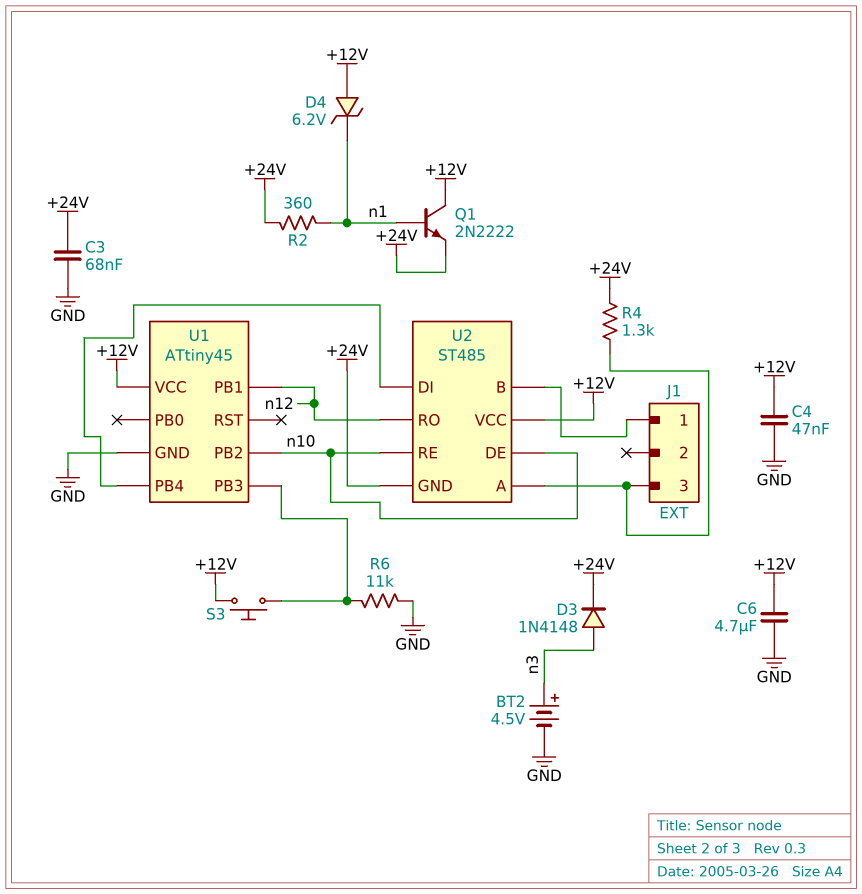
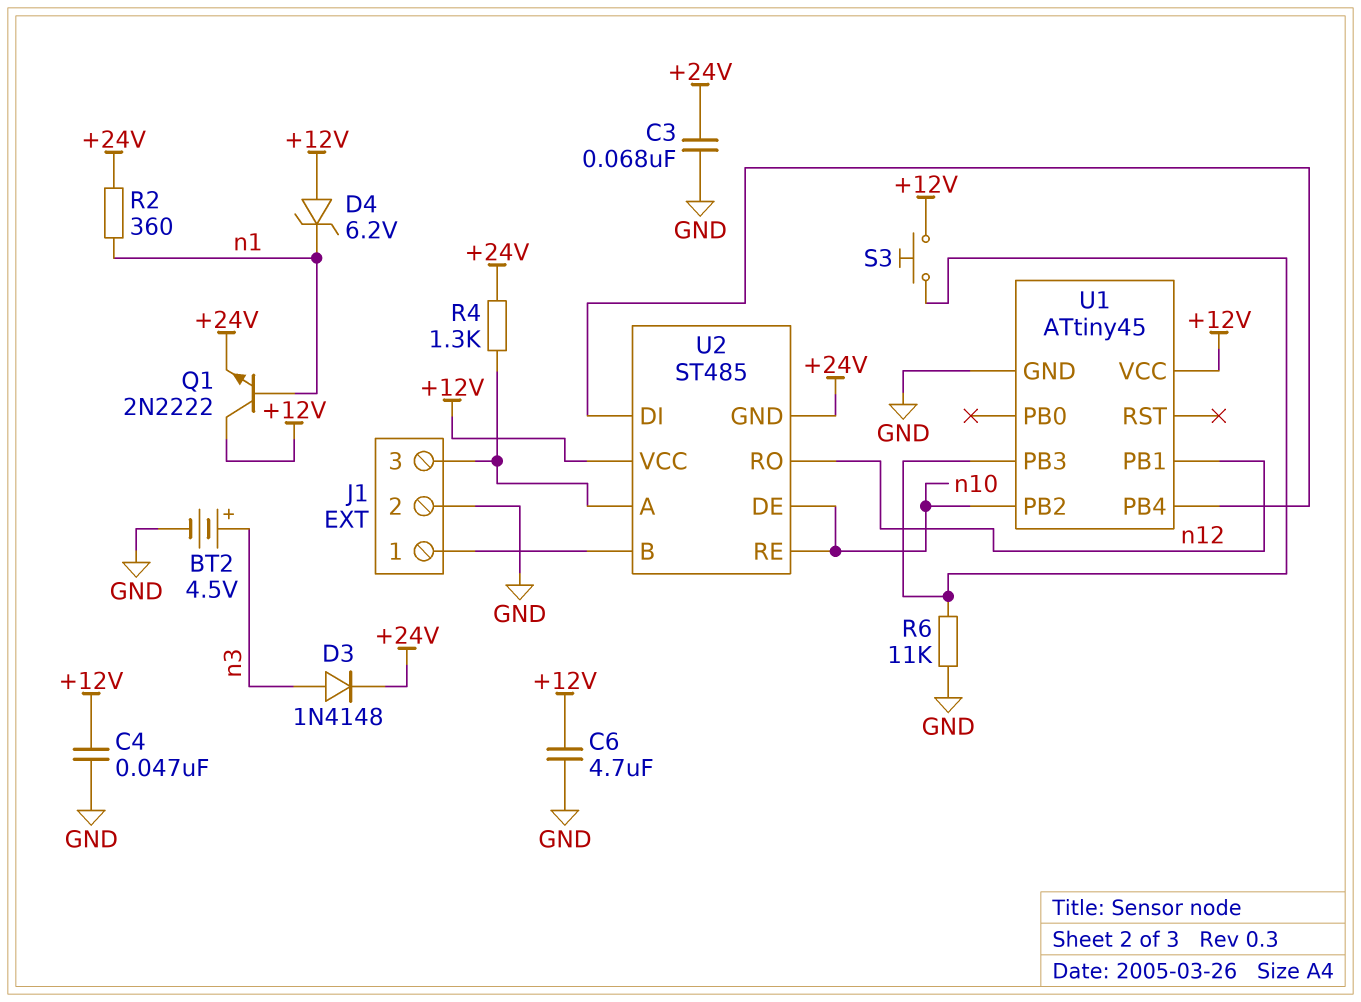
J1 pin 2: none -> GND

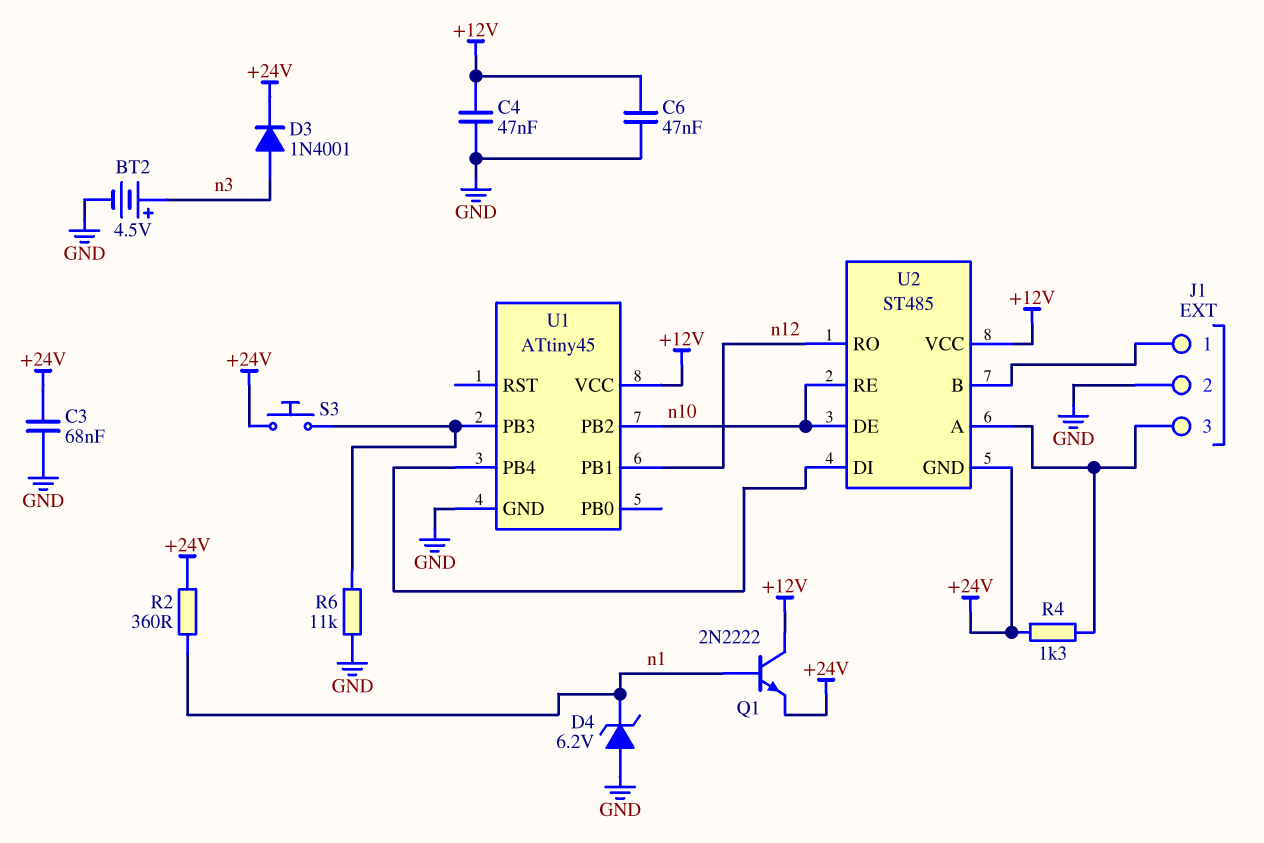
C6: 4.7uF (+12V, GND) -> 47nF (+12V, GND)
D3: diode 1N4148 (A n3, K +24V) -> diode 1N4001 (A n3, K +24V)
D4: zener 6.2V (A +12V, K n1) -> zener 6.2V (A GND, K n1)
S3: button (+12V, U1/PB3) -> button (+24V, U1/PB3)

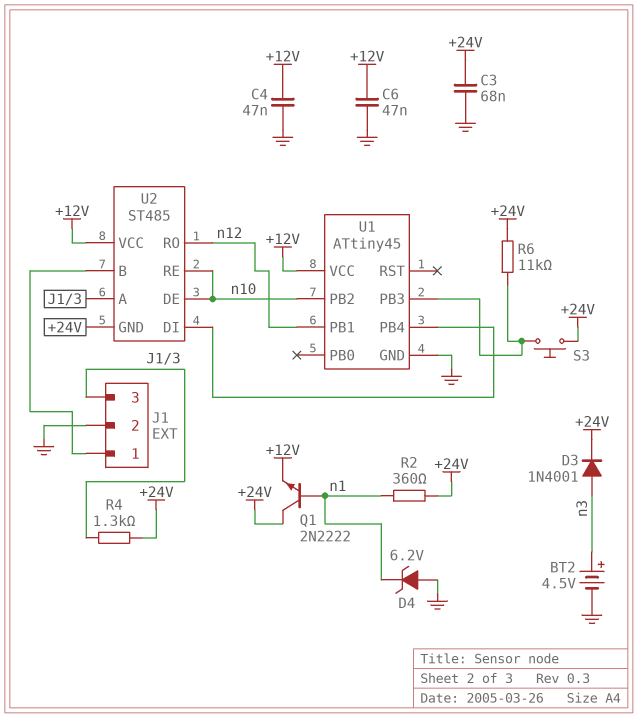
Q1: NPN 2N2222 (B n1, C +12V, E +24V) -> NPN 2N2222 (B n1, C +24V, E +12V)
R6: 11k (GND, U1/PB3) -> 11k (+24V, U1/PB3)

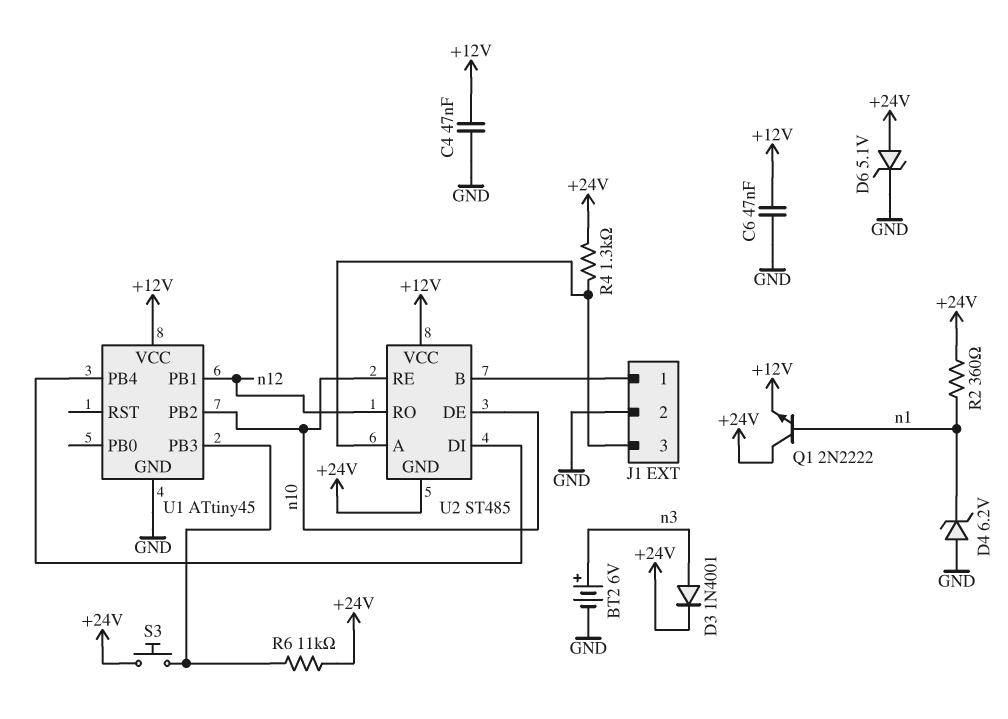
BT2: 4.5V (plus n3, minus GND) -> 6V (plus n3, minus GND)
C3: 68nF (+24V, GND) -> none
D6: none -> zener 5.1V (A +24V, K GND)

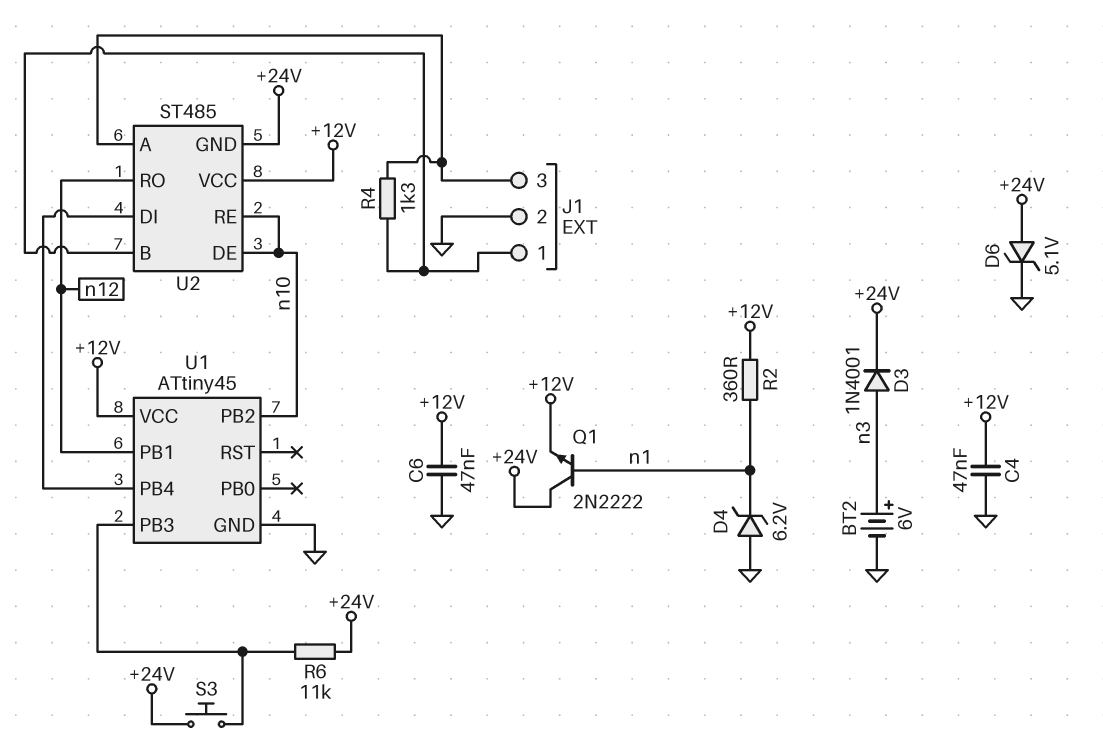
R2: 360 (+24V, n1) -> 360 (+12V, n1)
R4: 1.3k (+24V, J1/3) -> 1.3k (J1/1, J1/3)

